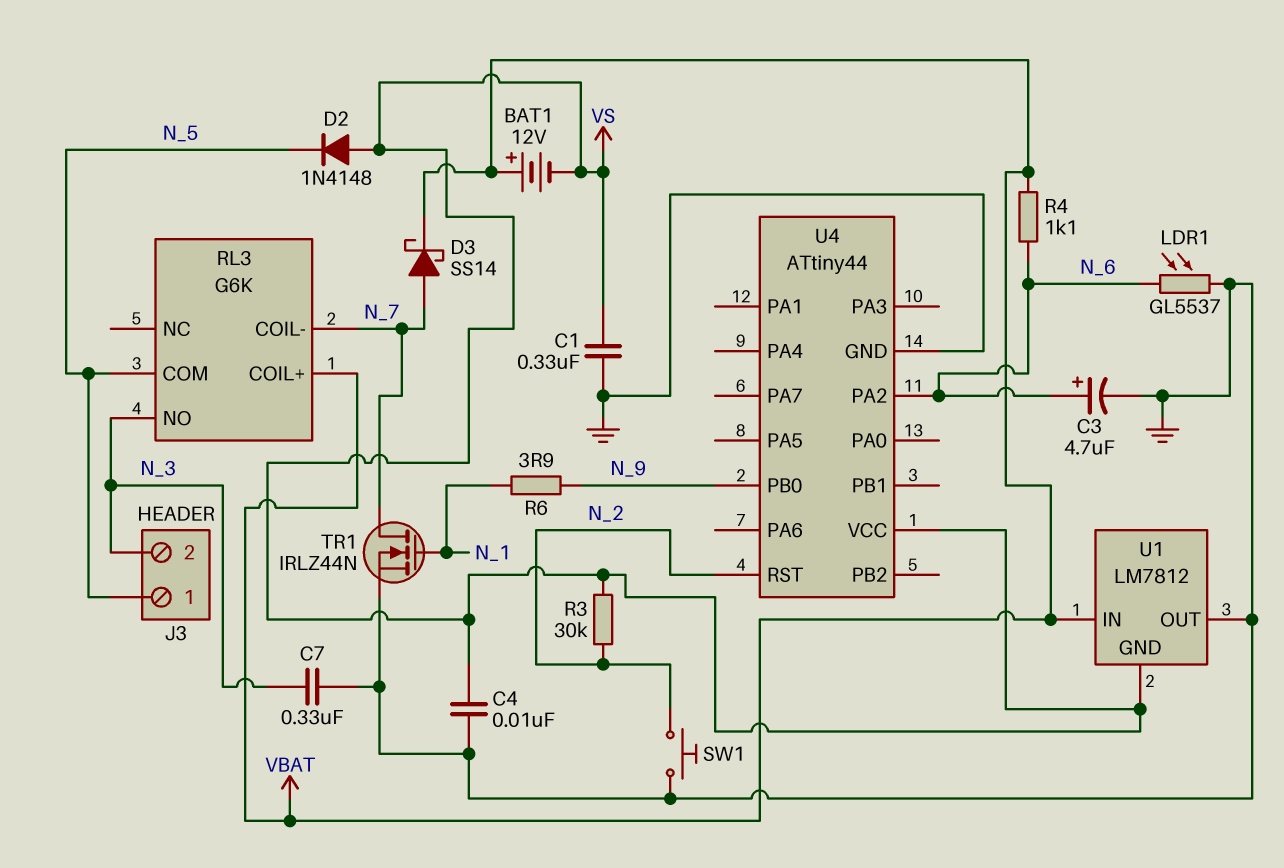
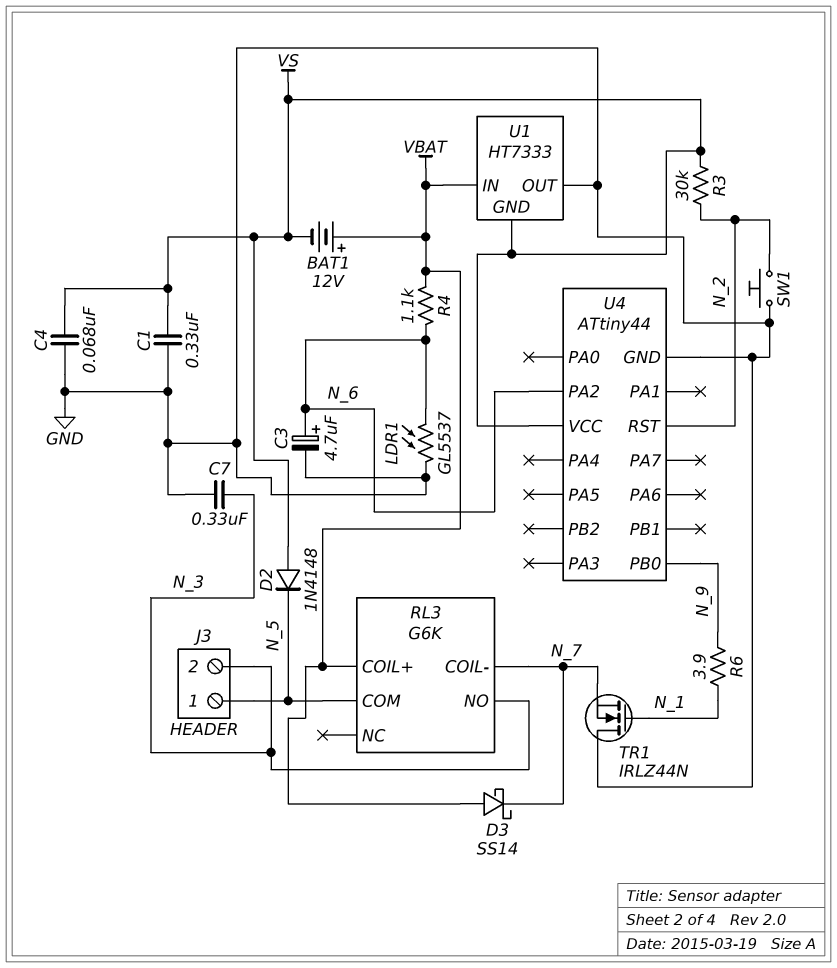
C4: 10nF (GND, VS) -> 68nF (GND, VS)
D3: schottky SS14 (A N_7, K VBAT) -> schottky SS14 (A VBAT, K N_7)
TR1: NMOS IRLZ44N (G N_1, D N_7, S GND) -> NMOS IRLZ44N (G N_1, D GND, S N_7)
U1: LM7812 -> HT7333

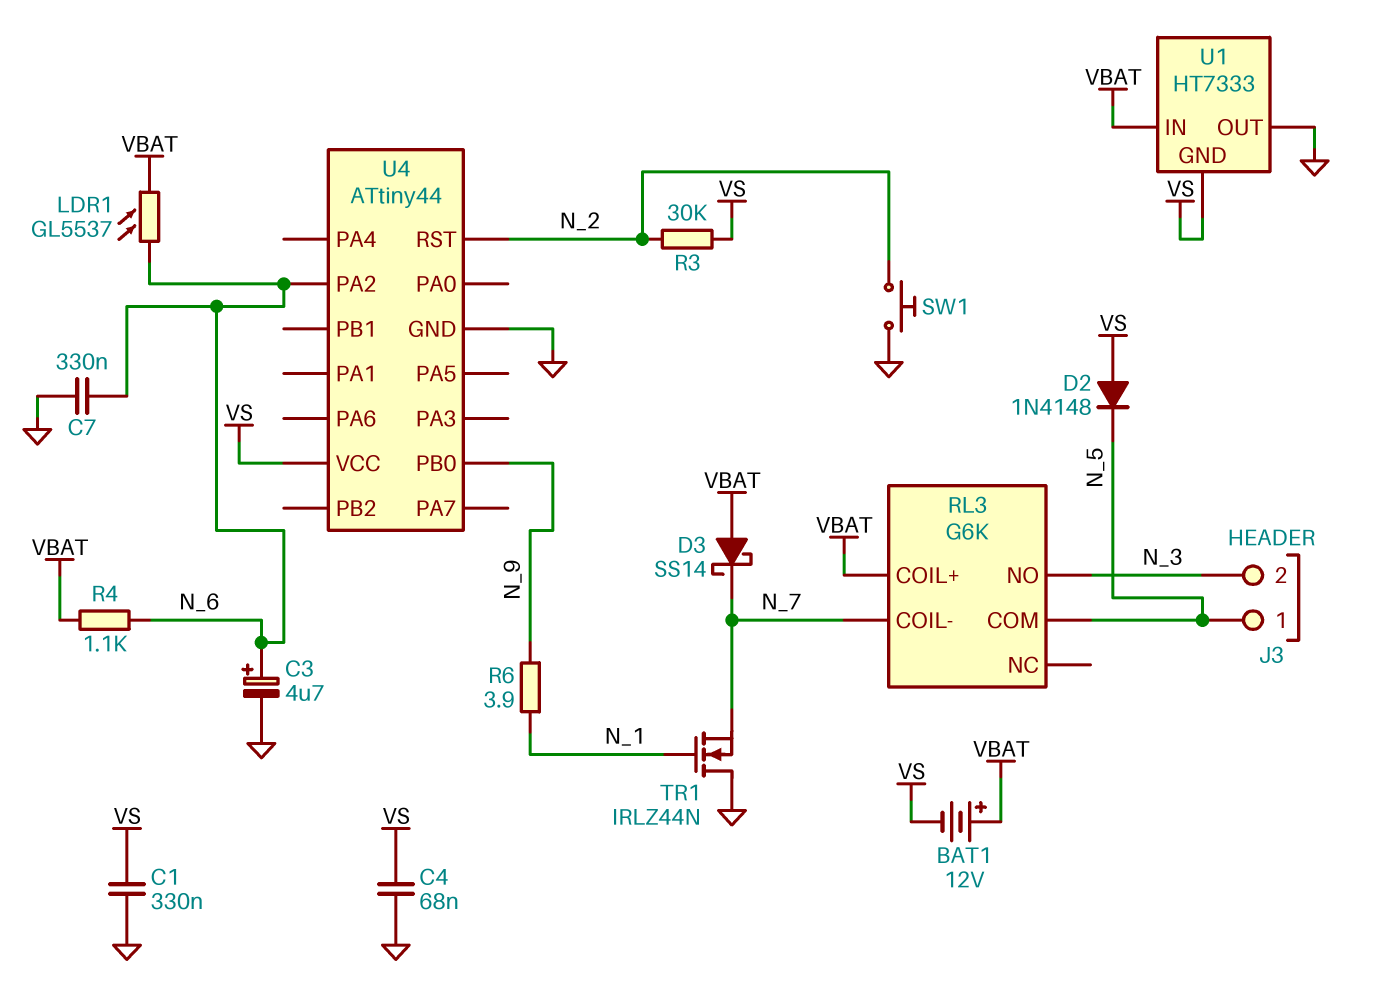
C7: 330nF (GND, N_3) -> 330nF (GND, N_6)
LDR1: GL5537 (GND, N_6) -> GL5537 (N_6, VBAT)

